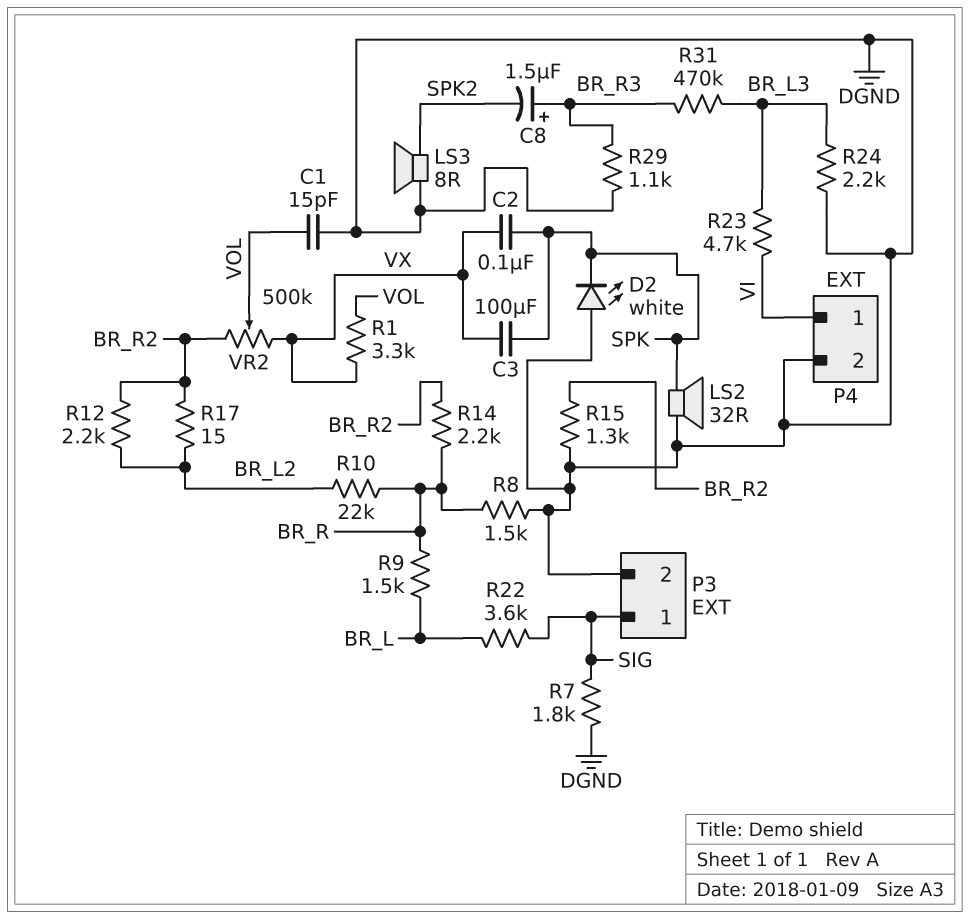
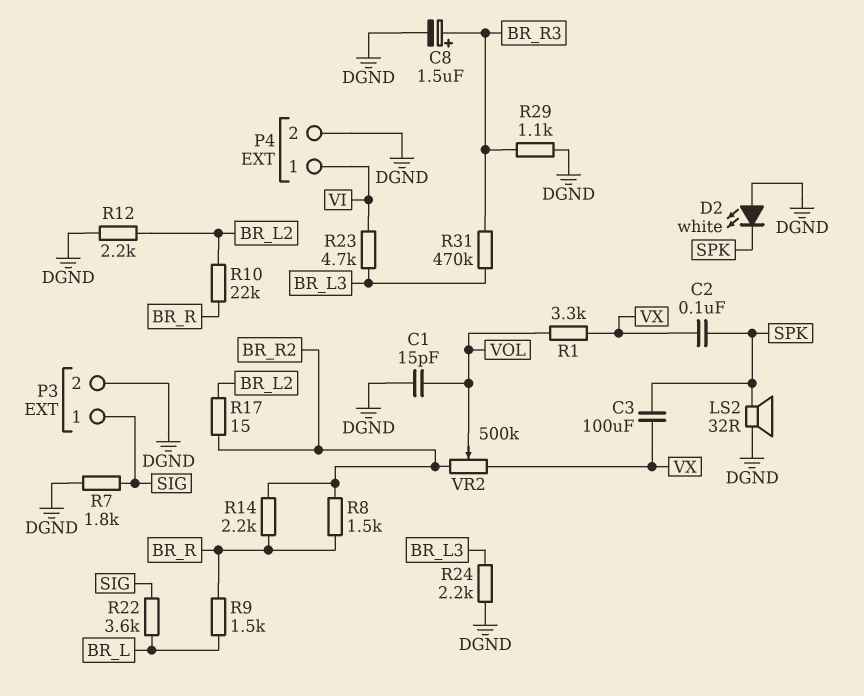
C8: 1.5uF (plus BR_R3, minus SPK2) -> 1.5uF (plus BR_R3, minus DGND)
LS3: speaker 8R (DGND, SPK2) -> none
R8: 1.5k (BR_R, DGND) -> 1.5k (BR_R, BR_R2)
R12: 2.2k (BR_L2, BR_R2) -> 2.2k (BR_L2, DGND)
R15: 1.3k (BR_R2, DGND) -> none

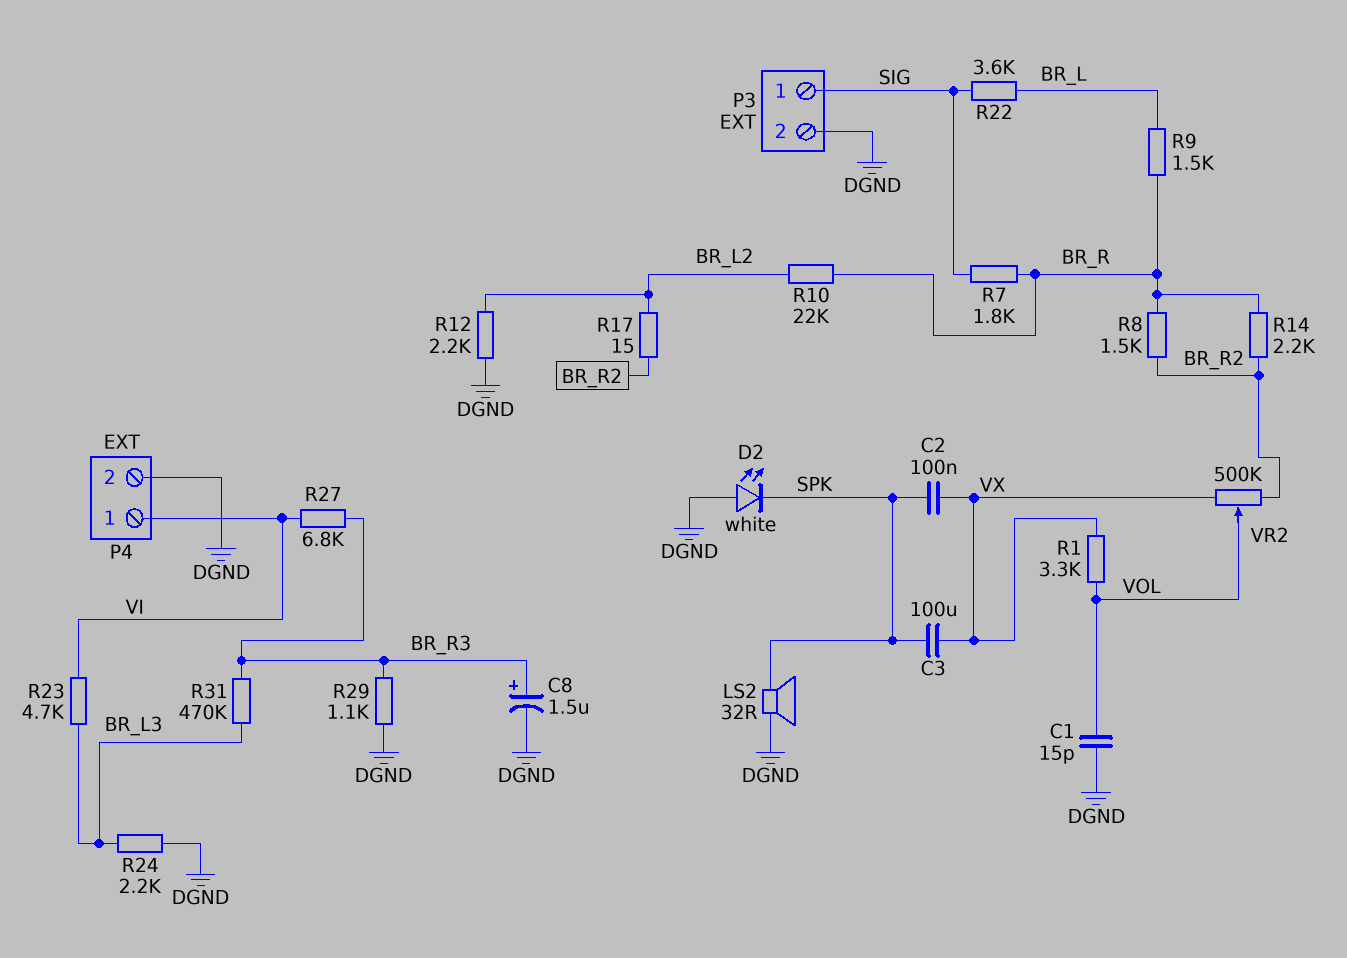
R7: 1.8k (DGND, SIG) -> 1.8k (BR_R, SIG)
R27: none -> 6.8k (BR_R3, VI)

